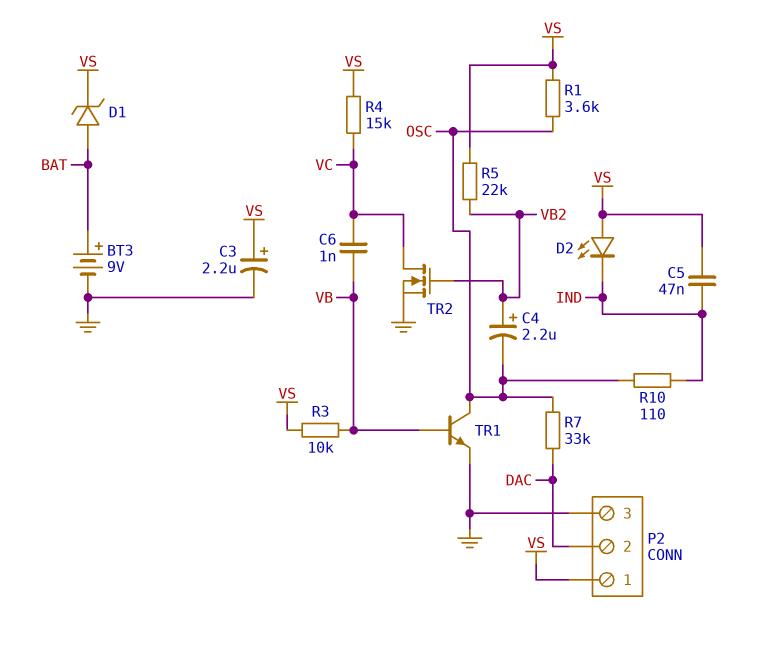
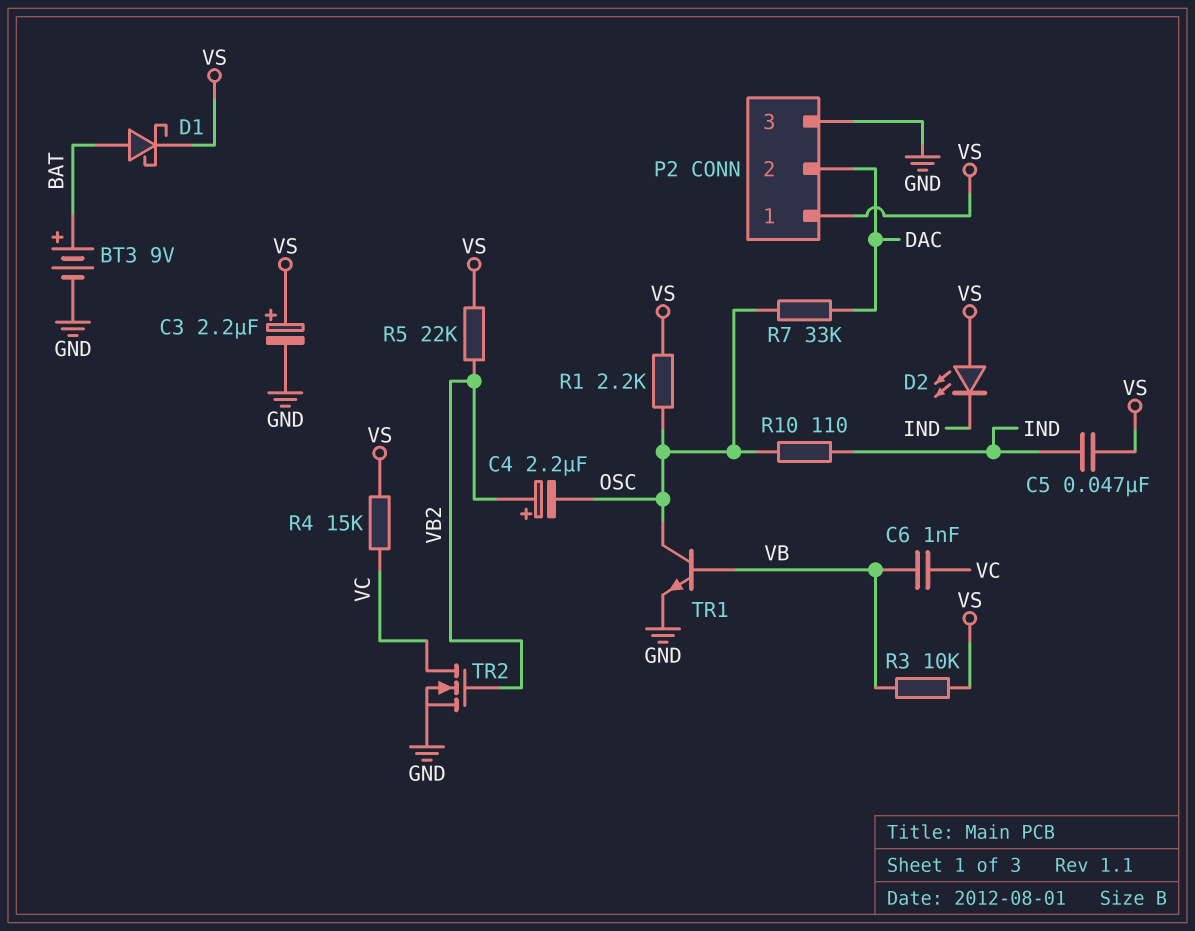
D1: zener (A BAT, K VS) -> schottky (A BAT, K VS)
R1: 3.6k (OSC, VS) -> 2.2k (OSC, VS)

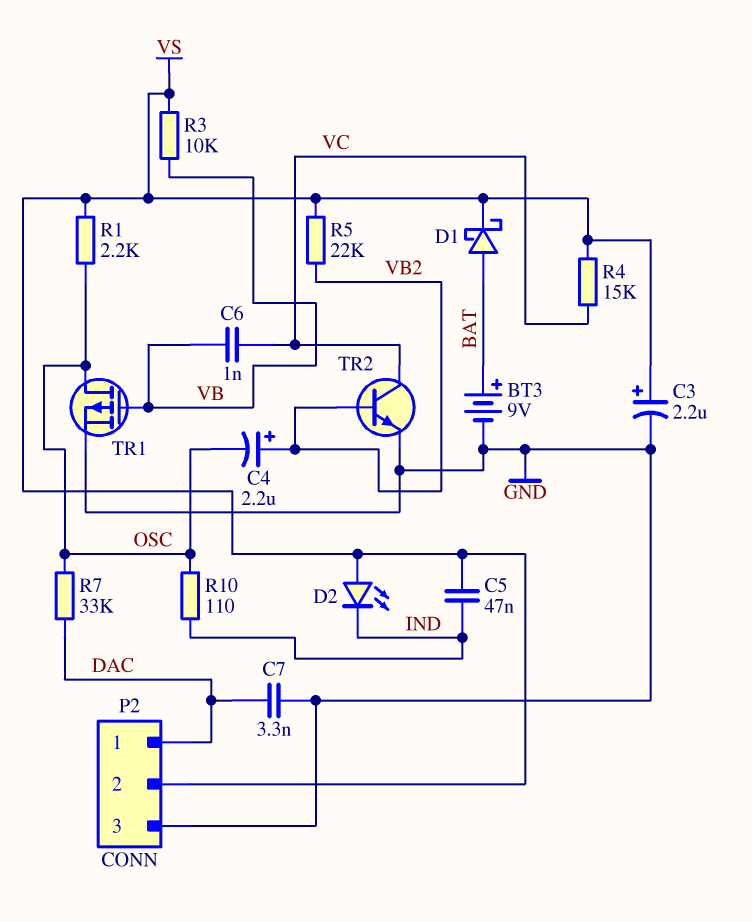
C7: none -> 3.3nF (DAC, GND)
P2 pin 1: VS -> DAC
P2 pin 2: DAC -> VS
TR1: NPN (B VB, C OSC, E GND) -> PMOS (G VB, D OSC, S GND)
TR2: NMOS (G VB2, D VC, S GND) -> NPN (B VB2, C VC, E GND)

